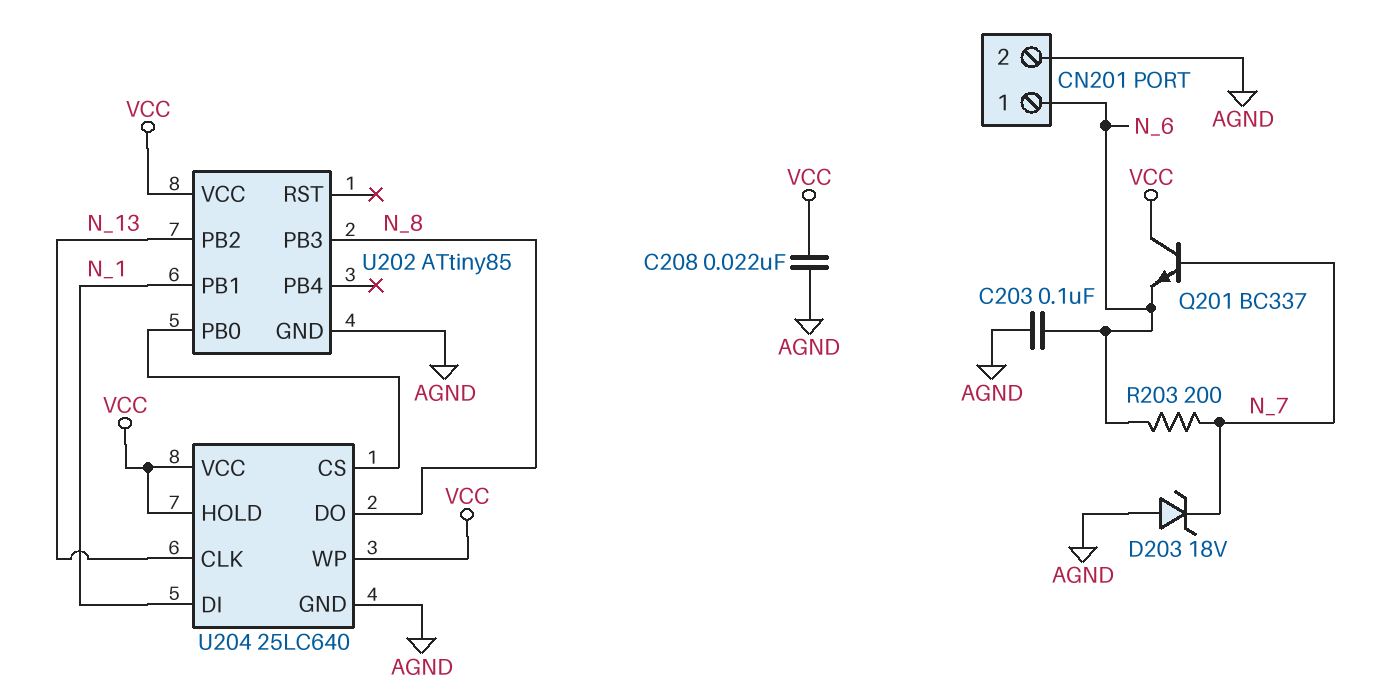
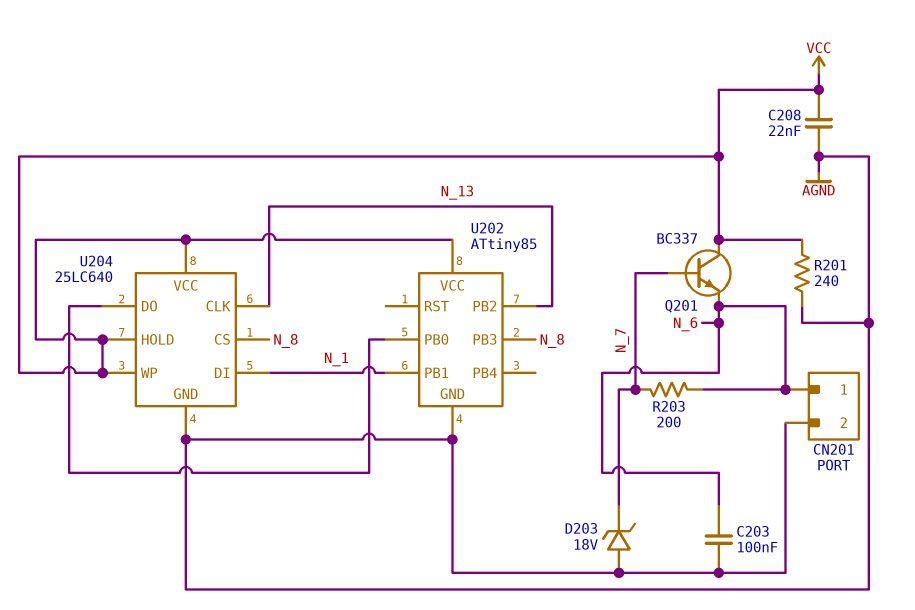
R201: none -> 240 (AGND, VCC)
U204 pin CS: U202/PB0 -> N_8
U204 pin DO: N_8 -> U202/PB0

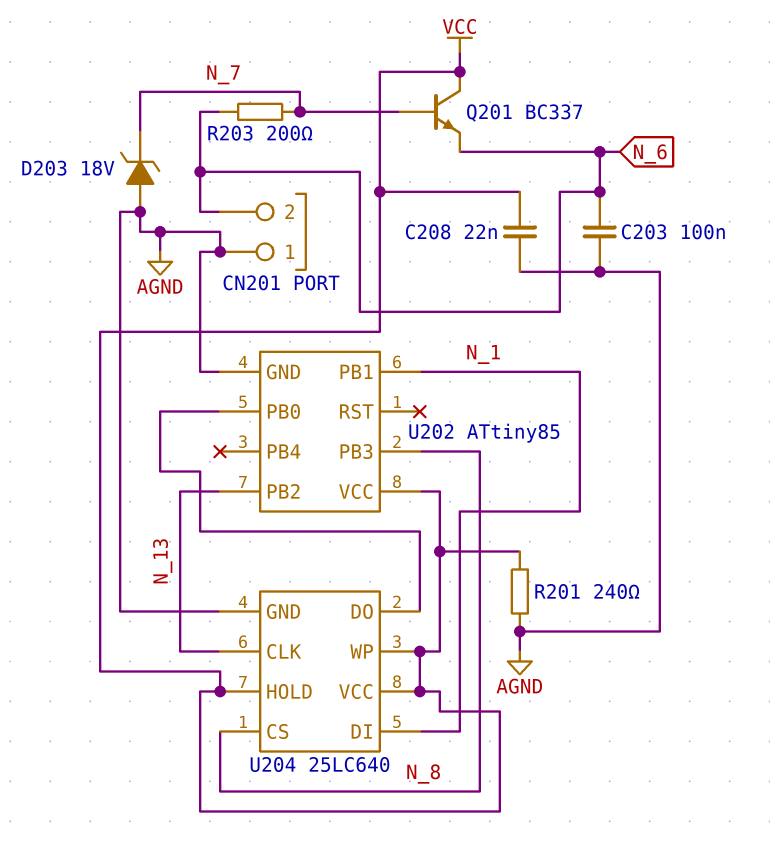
CN201 pin 1: N_6 -> AGND
CN201 pin 2: AGND -> N_6

